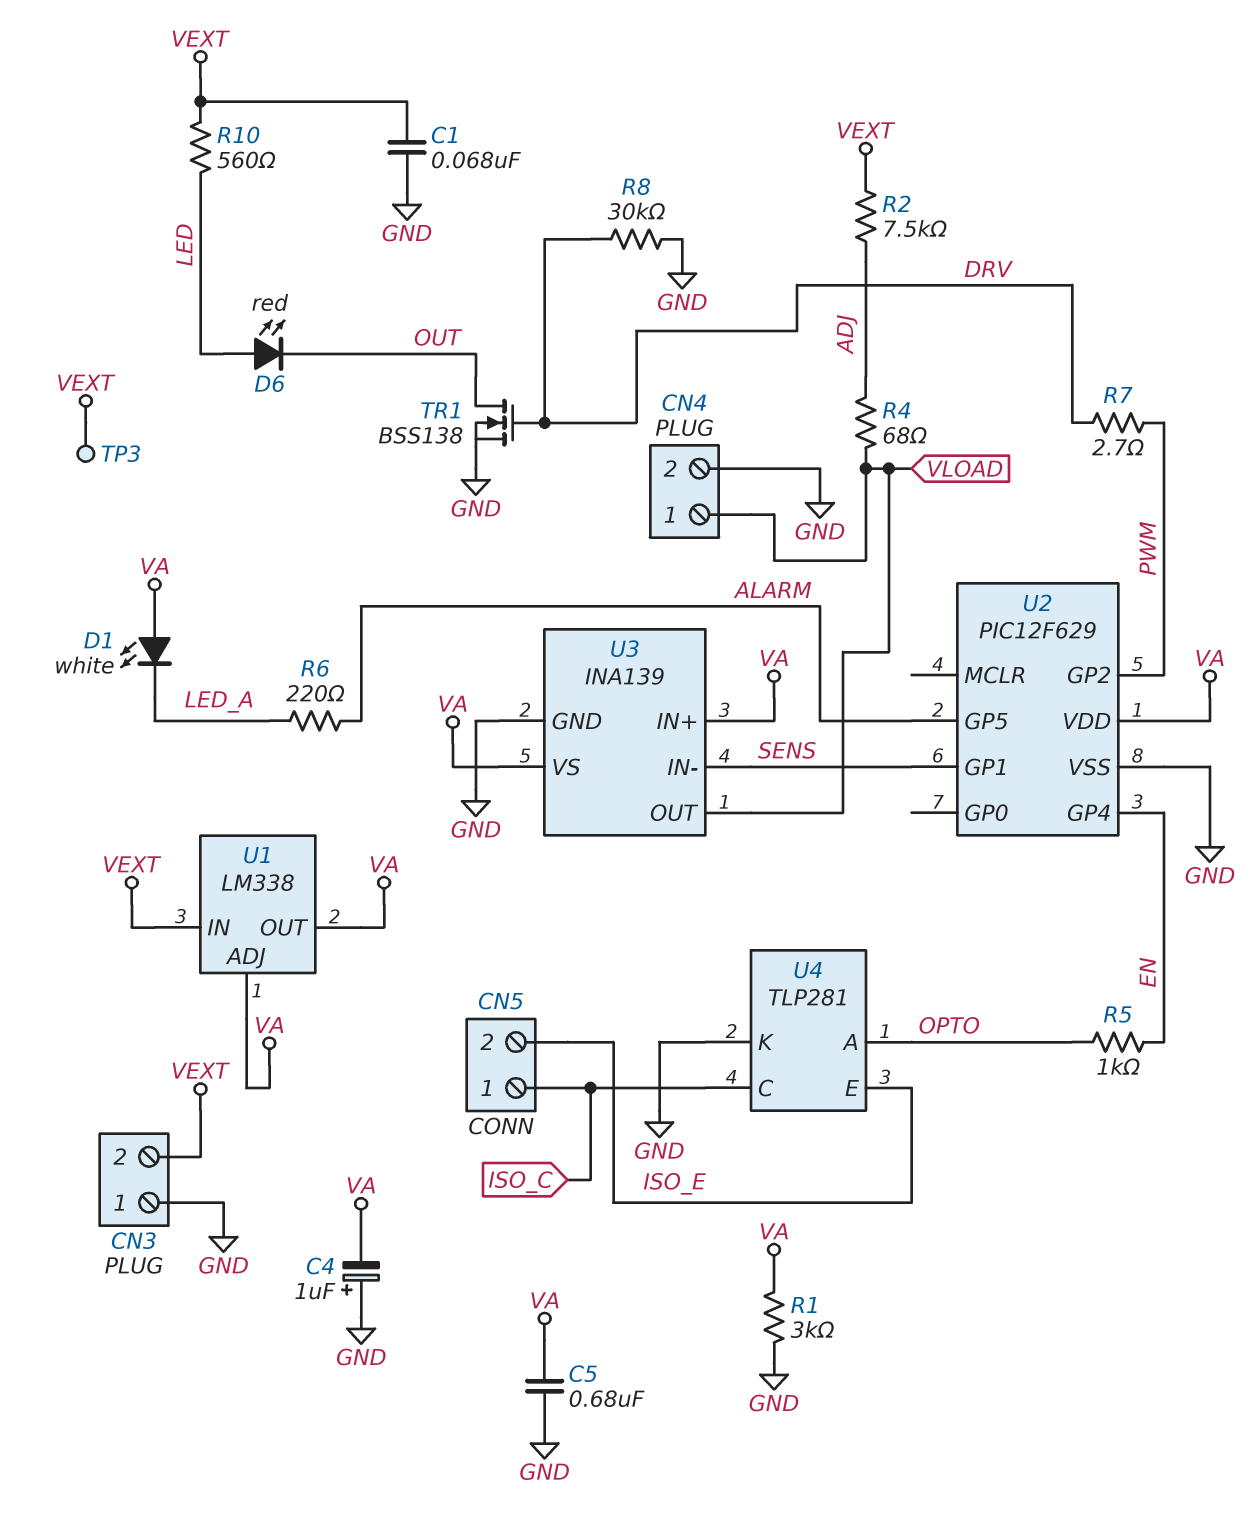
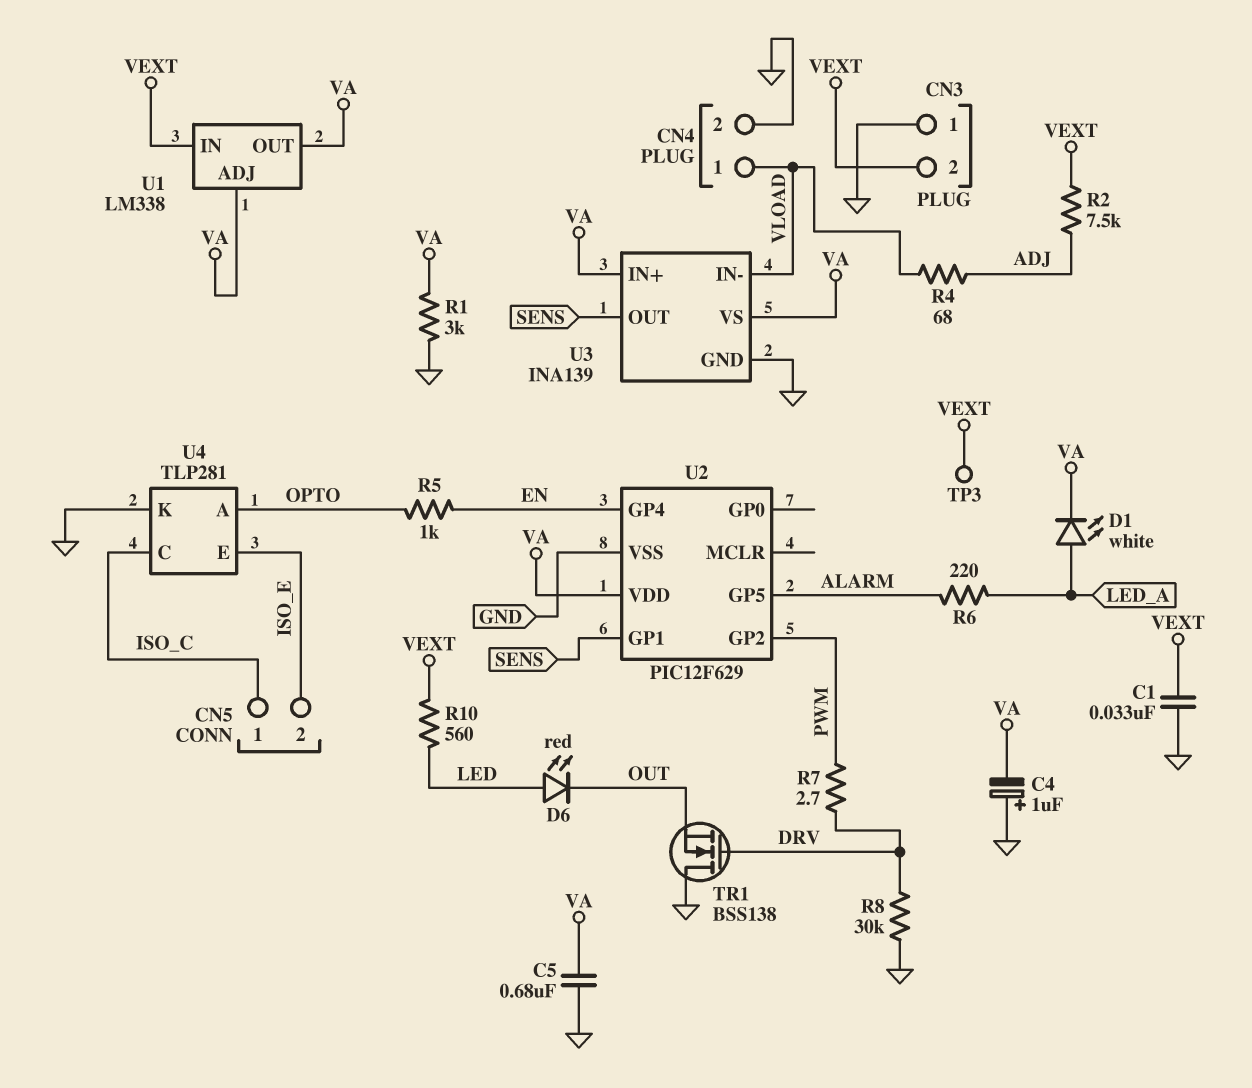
C1: 68nF (GND, VEXT) -> 33nF (GND, VEXT)
D1: LED white (A VA, K LED_A) -> LED white (A LED_A, K VA)
TR1: NMOS BSS138 (G DRV, D OUT, S GND) -> NMOS BSS138 (G DRV, D GND, S OUT)
U3 pin IN-: SENS -> VLOAD
U3 pin OUT: VLOAD -> SENS

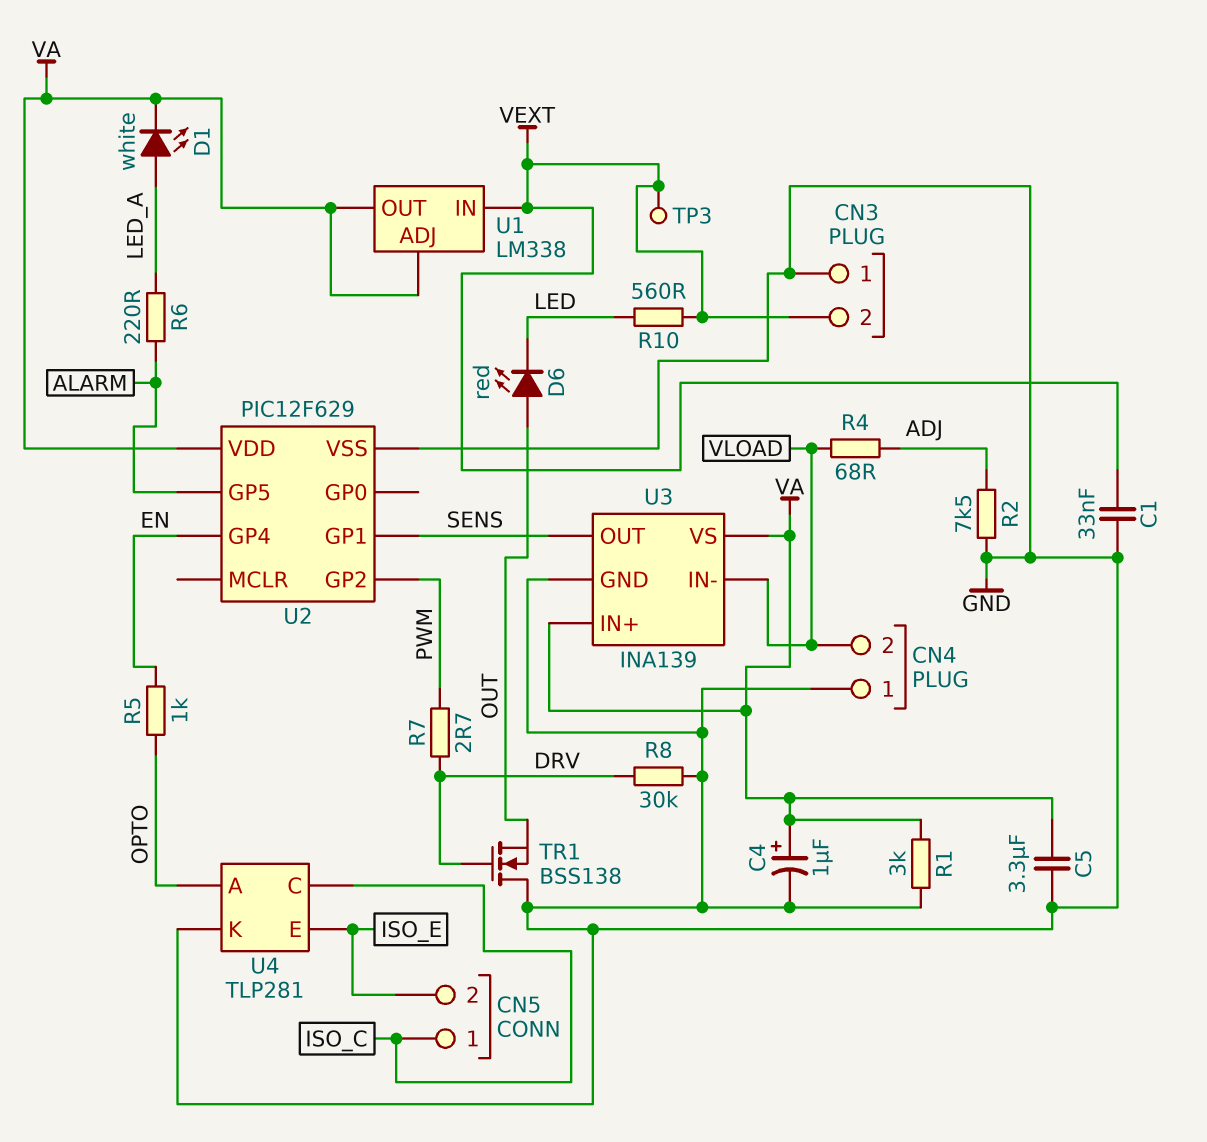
C4: 1uF (plus GND, minus VA) -> 1uF (plus VA, minus GND)
C5: 680nF (GND, VA) -> 3.3uF (GND, VA)
CN4 pin 1: VLOAD -> GND
CN4 pin 2: GND -> VLOAD
D6: LED red (A LED, K OUT) -> LED red (A OUT, K LED)
R2: 7.5k (ADJ, VEXT) -> 7.5k (ADJ, GND)

